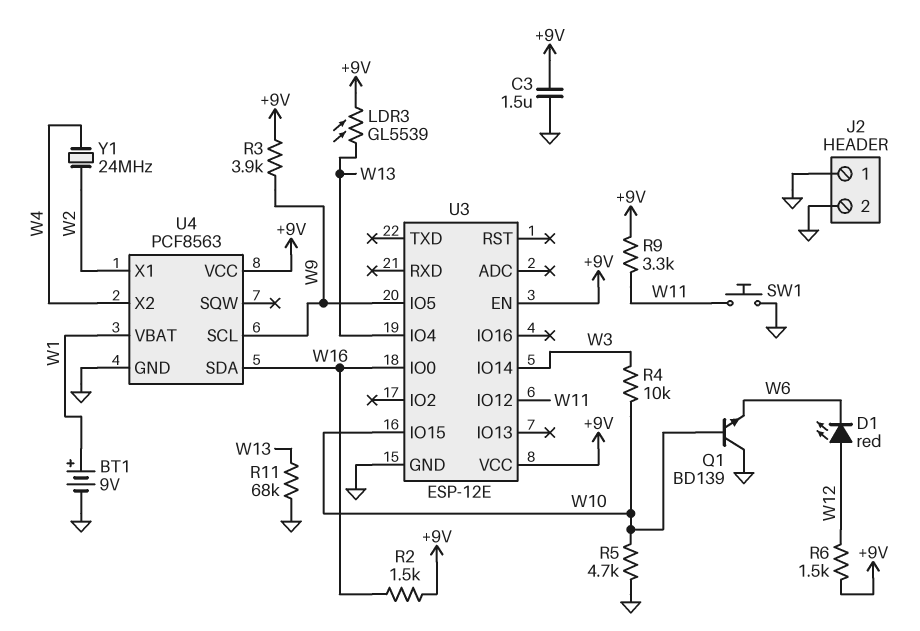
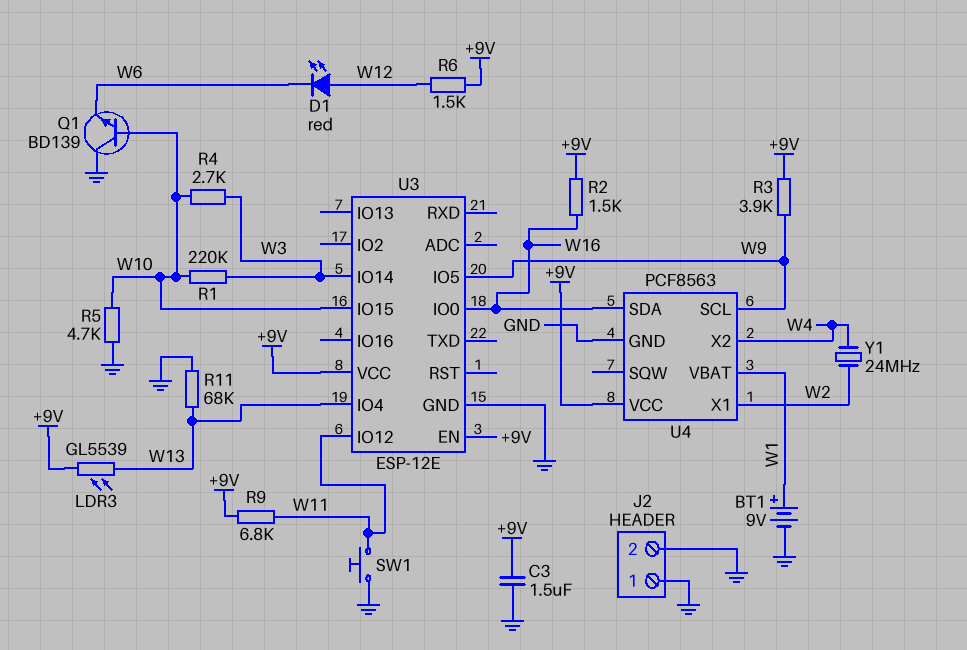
R1: none -> 220k (W3, W10)
R4: 10k (W3, W10) -> 2.7k (W3, W10)
R9: 3.3k (+9V, W11) -> 6.8k (+9V, W11)

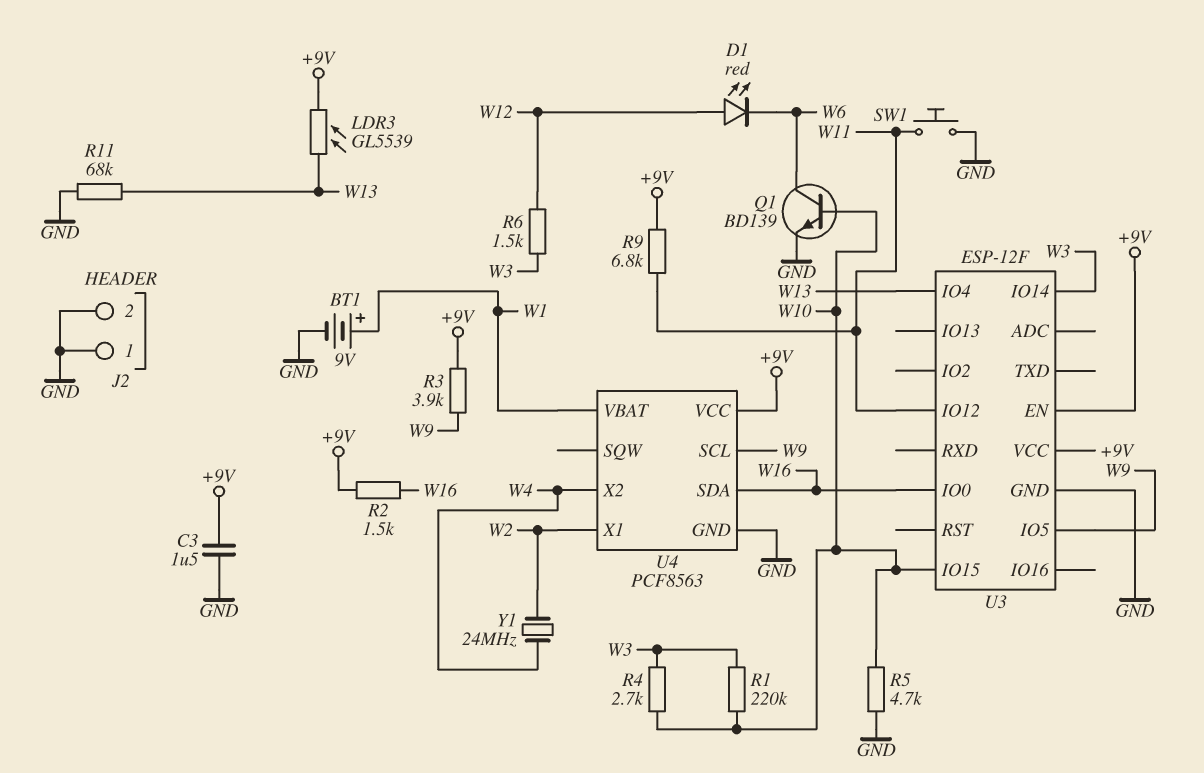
Q1: NPN BD139 (B W10, C GND, E W6) -> NPN BD139 (B W10, C W6, E GND)
R6: 1.5k (+9V, W12) -> 1.5k (W3, W12)
U3: ESP-12E -> ESP-12F

